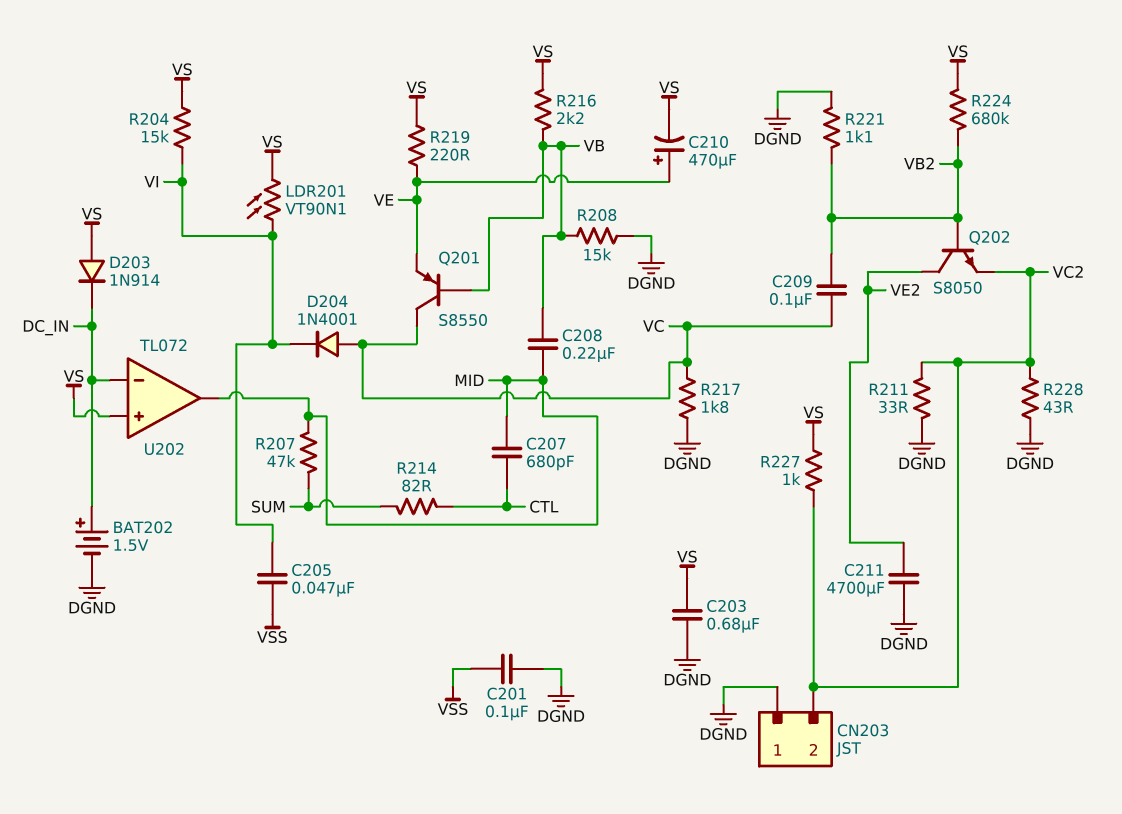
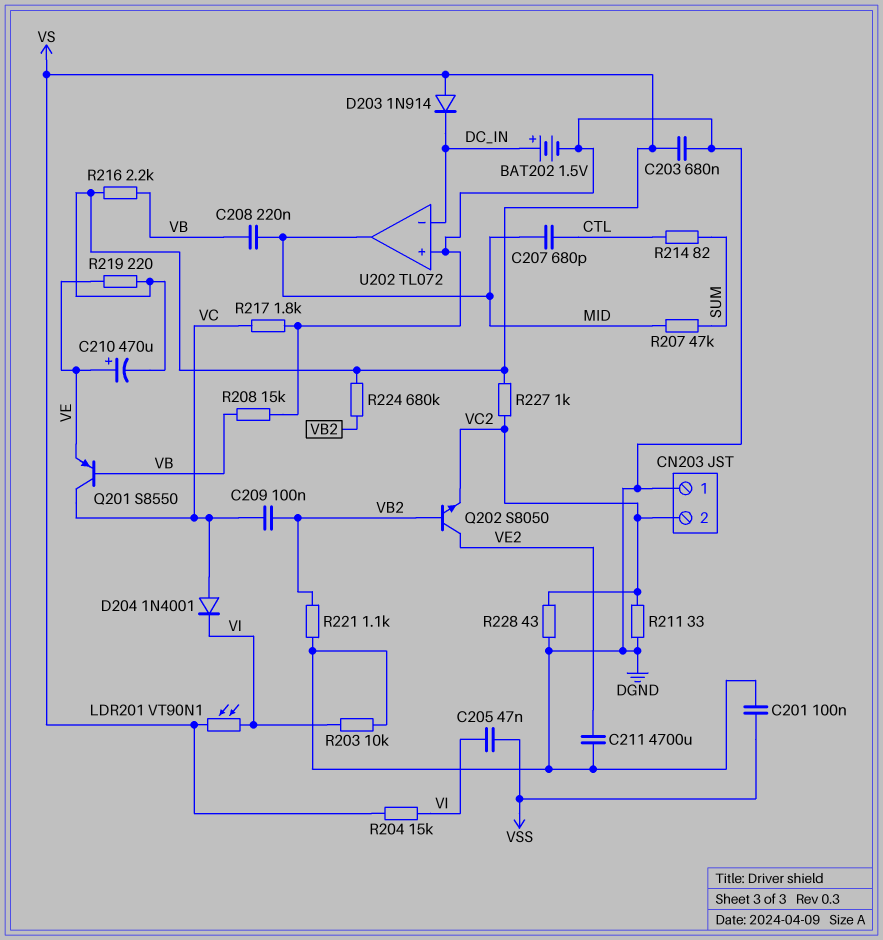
R203: none -> 10k (DGND, VI)
U202 pin in+: VS -> DGND

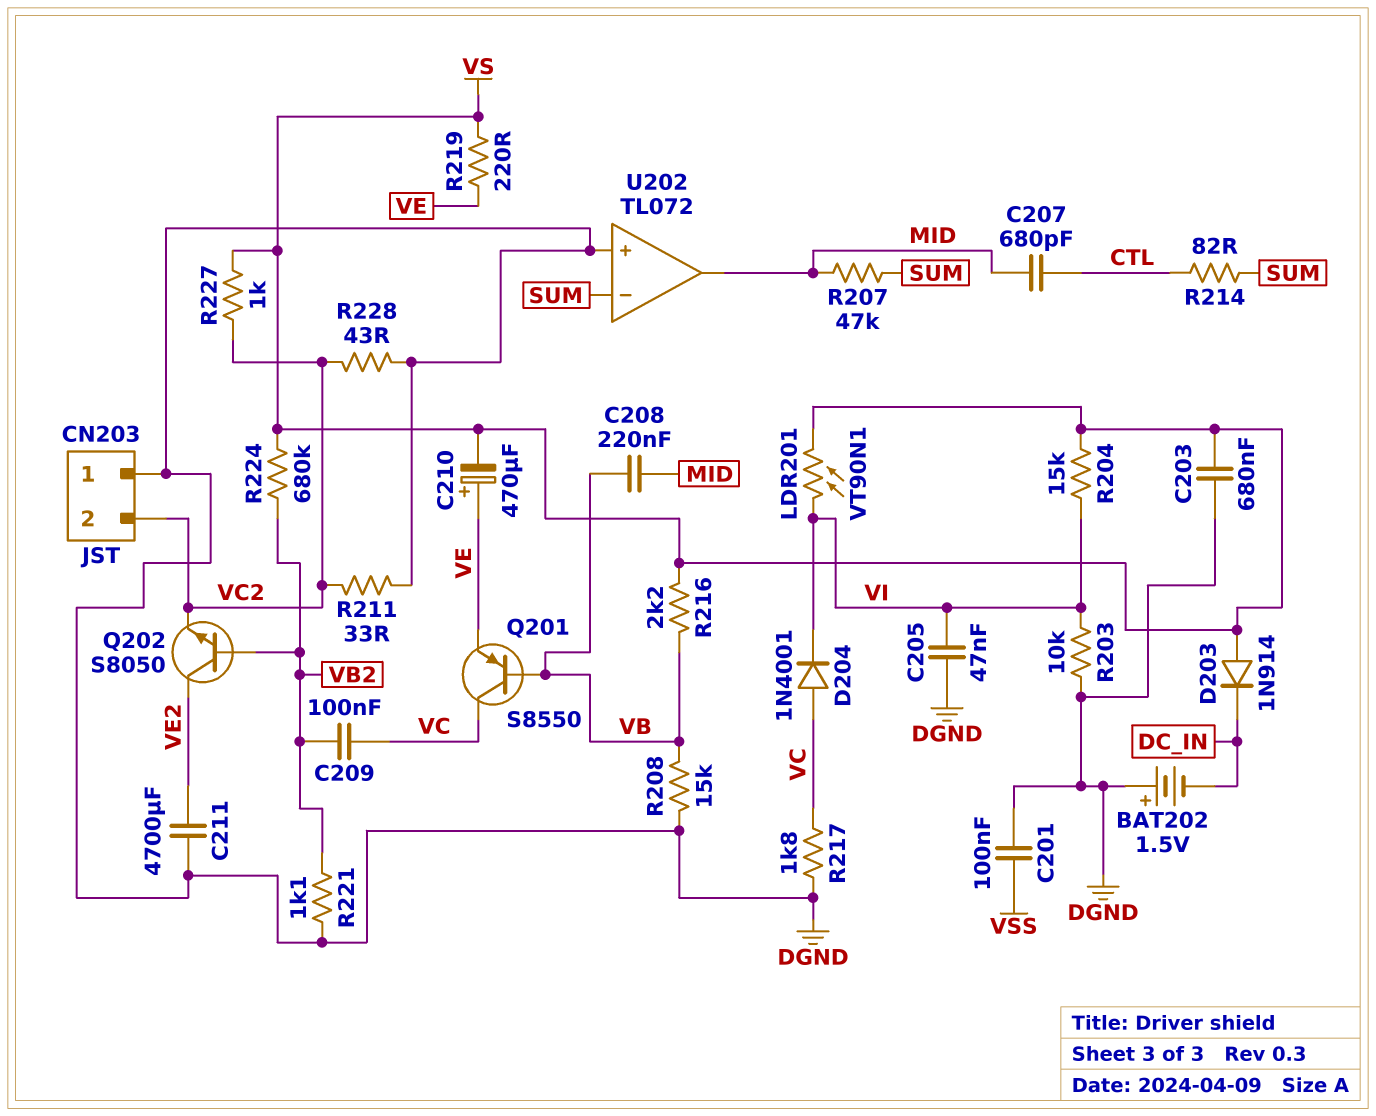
BAT202: 1.5V (plus DC_IN, minus DGND) -> 1.5V (plus DGND, minus DC_IN)
C205: 47nF (VI, VSS) -> 47nF (DGND, VI)
U202 pin in-: DC_IN -> SUM

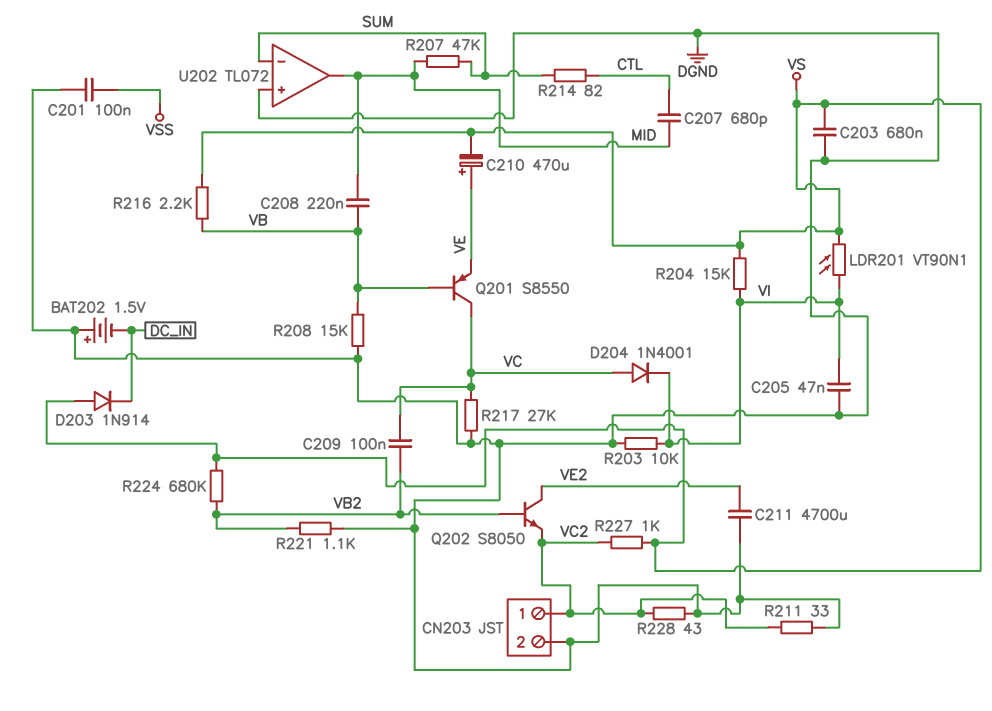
CN203 pin 1: DGND -> VC2
CN203 pin 2: VC2 -> DGND
R217: 1.8k (DGND, VC) -> 27k (DGND, VC)
R219: 220 (VE, VS) -> none

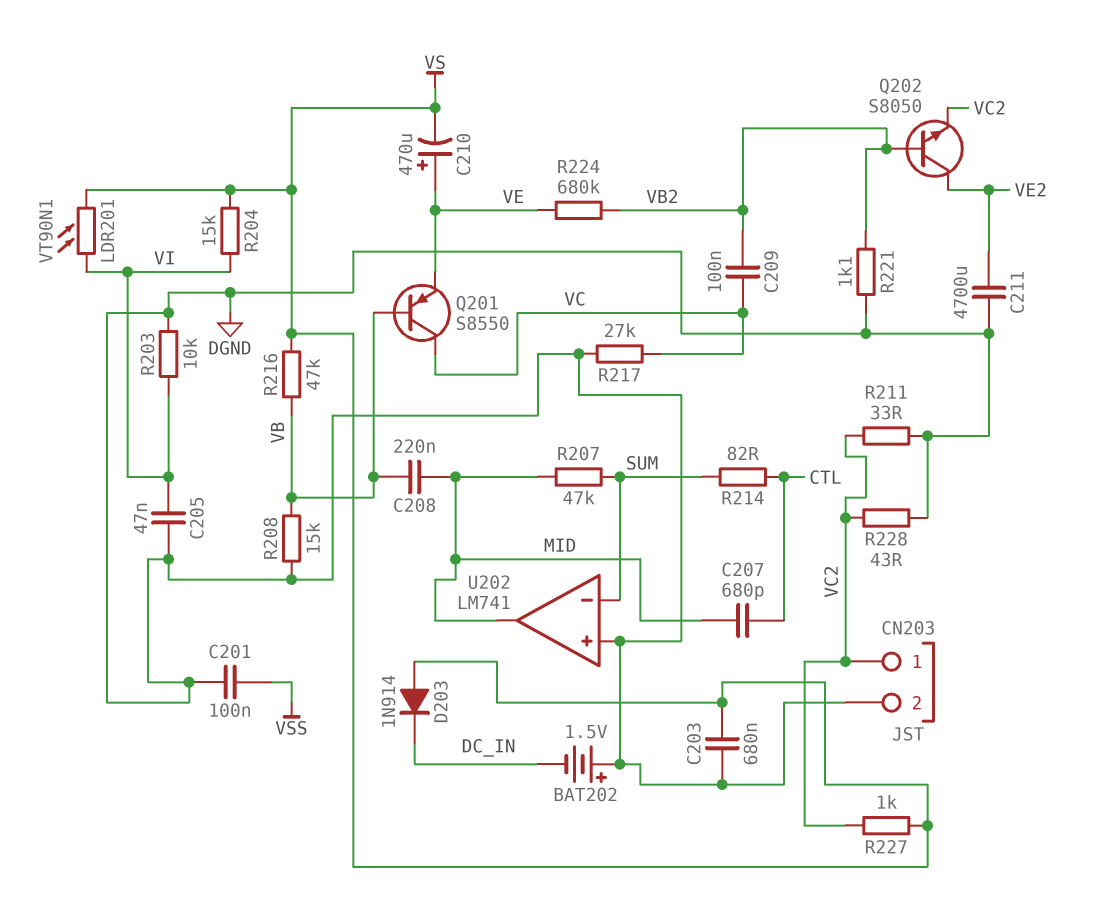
D204: diode 1N4001 (A VC, K VI) -> none
R216: 2.2k (VB, VS) -> 47k (VB, VS)
R224: 680k (VB2, VS) -> 680k (VB2, VE)
U202: TL072 -> LM741

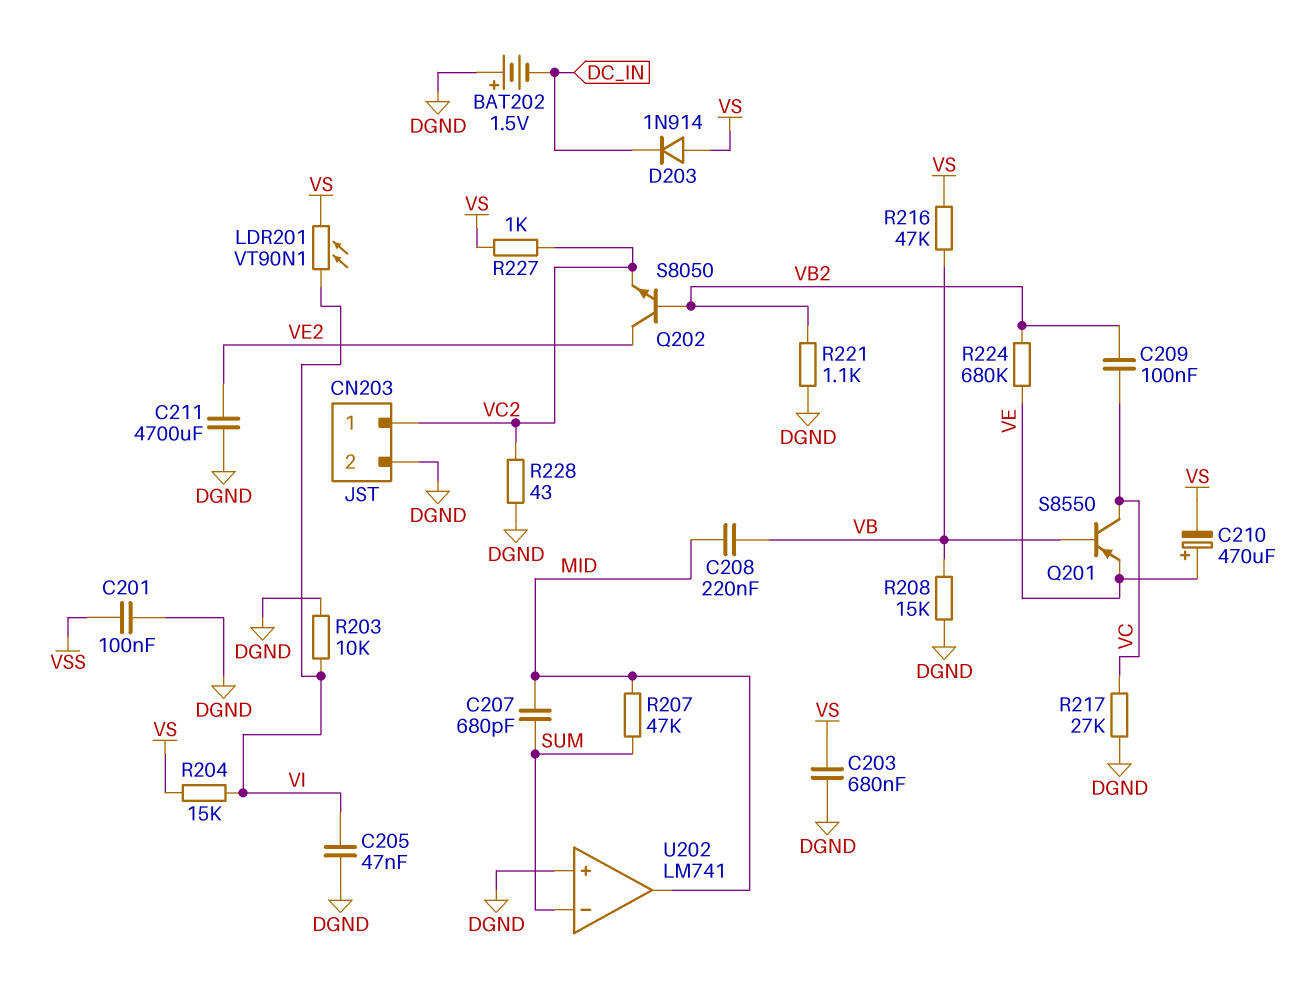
C207: 680pF (CTL, MID) -> 680pF (MID, SUM)
R211: 33 (DGND, VC2) -> none
R214: 82 (CTL, SUM) -> none

